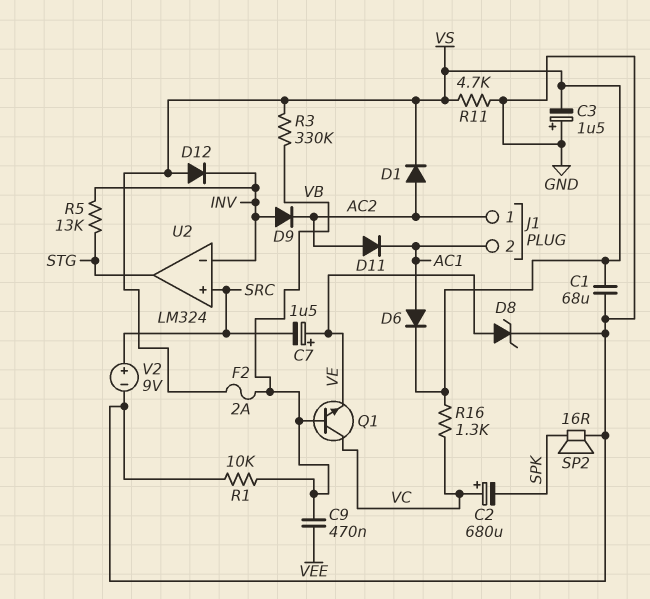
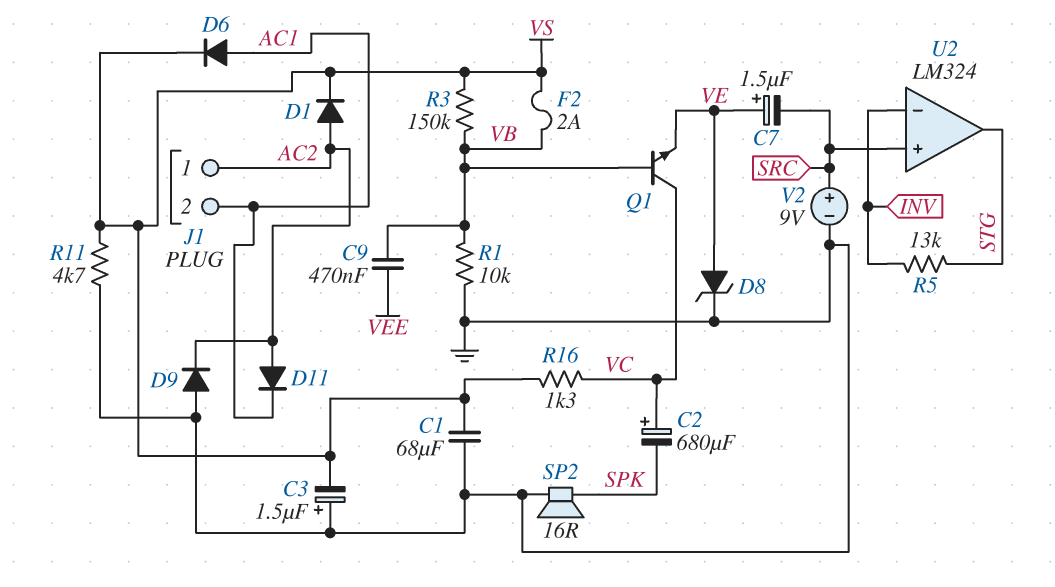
D9: diode (A INV, K AC2) -> diode (A GND, K AC2)
D12: diode (A VS, K INV) -> none
R3: 330k (VB, VS) -> 150k (VB, VS)

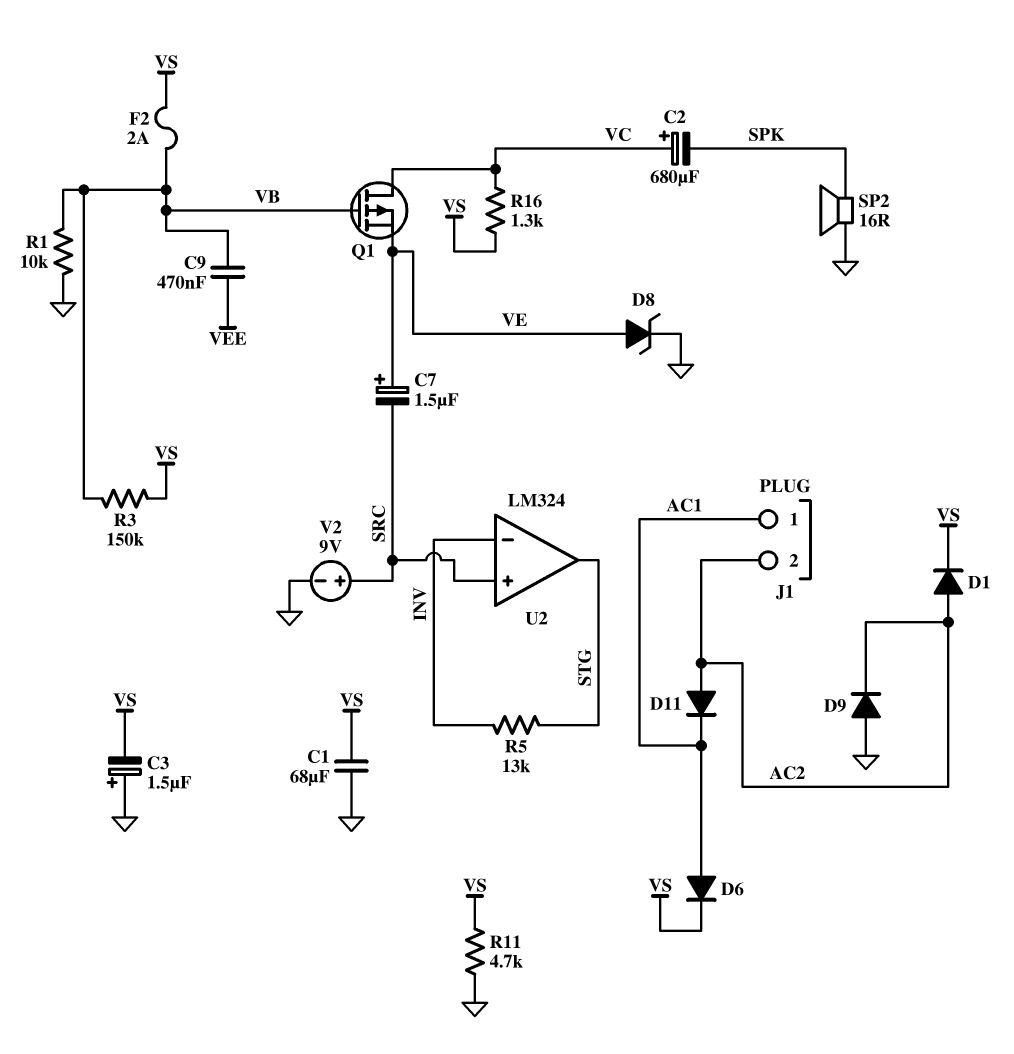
J1 pin 1: AC2 -> AC1
J1 pin 2: AC1 -> AC2
Q1: NPN (B VB, C VC, E VE) -> PMOS (G VB, D VC, S VE)

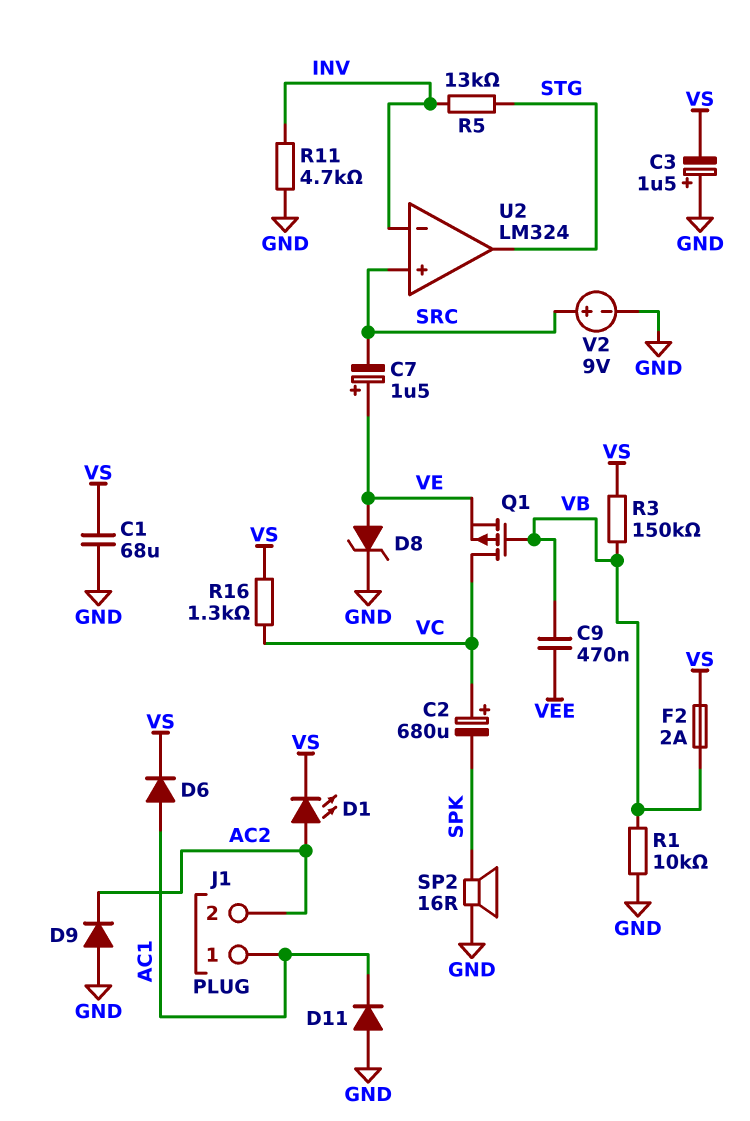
D1: diode (A AC2, K VS) -> LED (A AC2, K VS)
D11: diode (A AC2, K AC1) -> diode (A GND, K AC1)
R11: 4.7k (GND, VS) -> 4.7k (GND, INV)

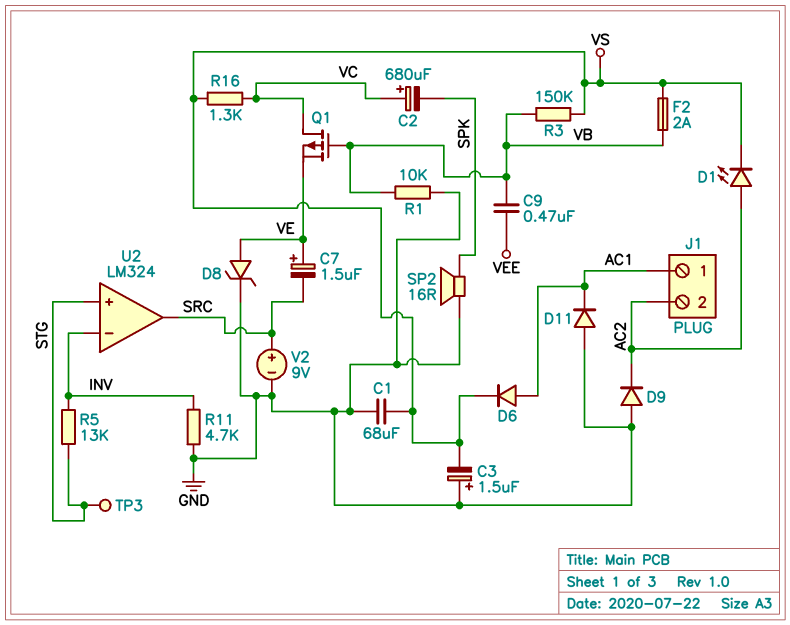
TP3: none -> test point (STG)
U2 pin in+: SRC -> STG
U2 pin out: STG -> SRC

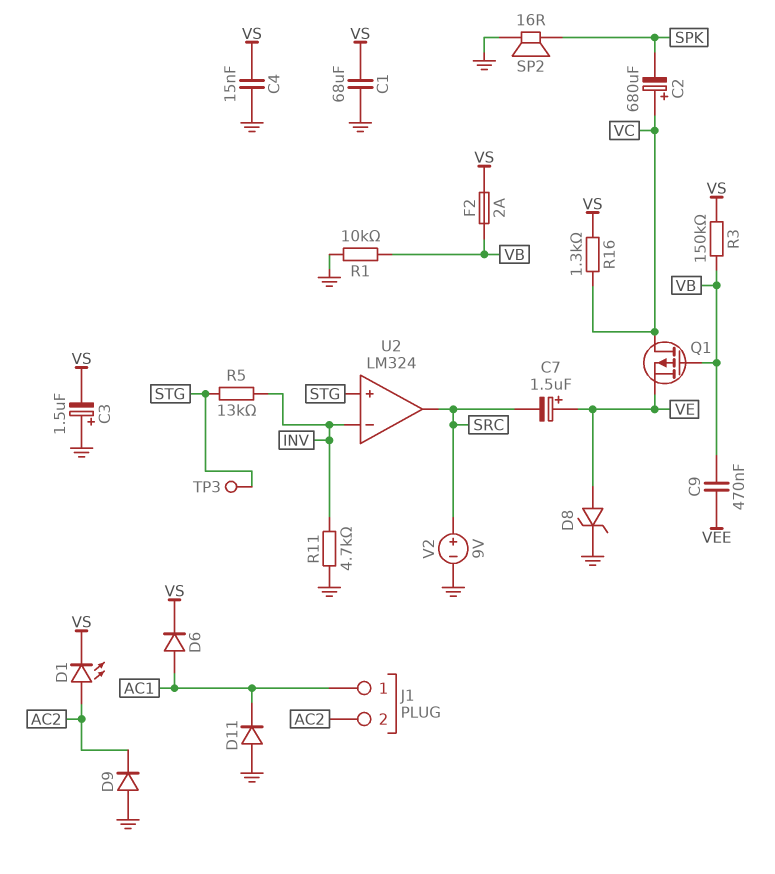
C4: none -> 15nF (GND, VS)

